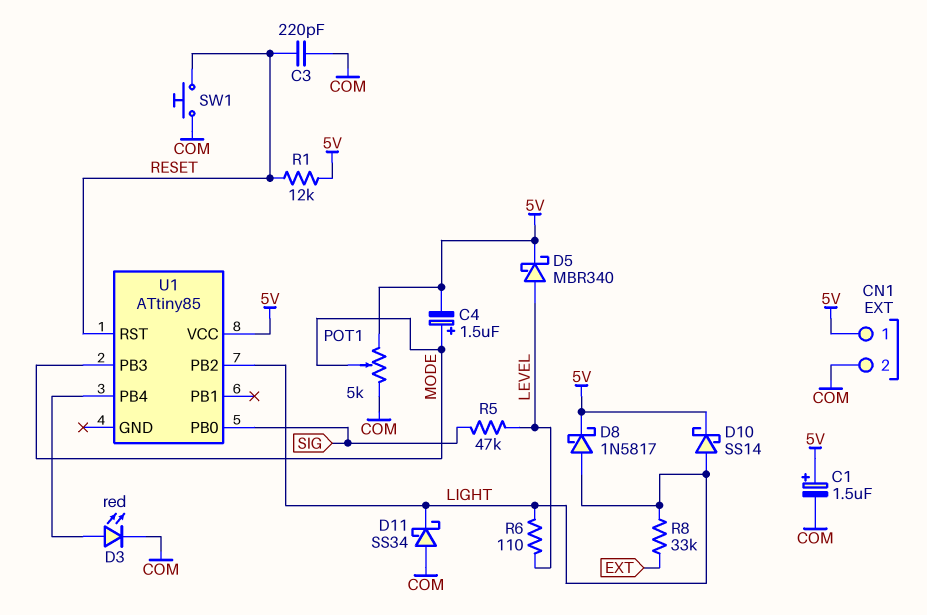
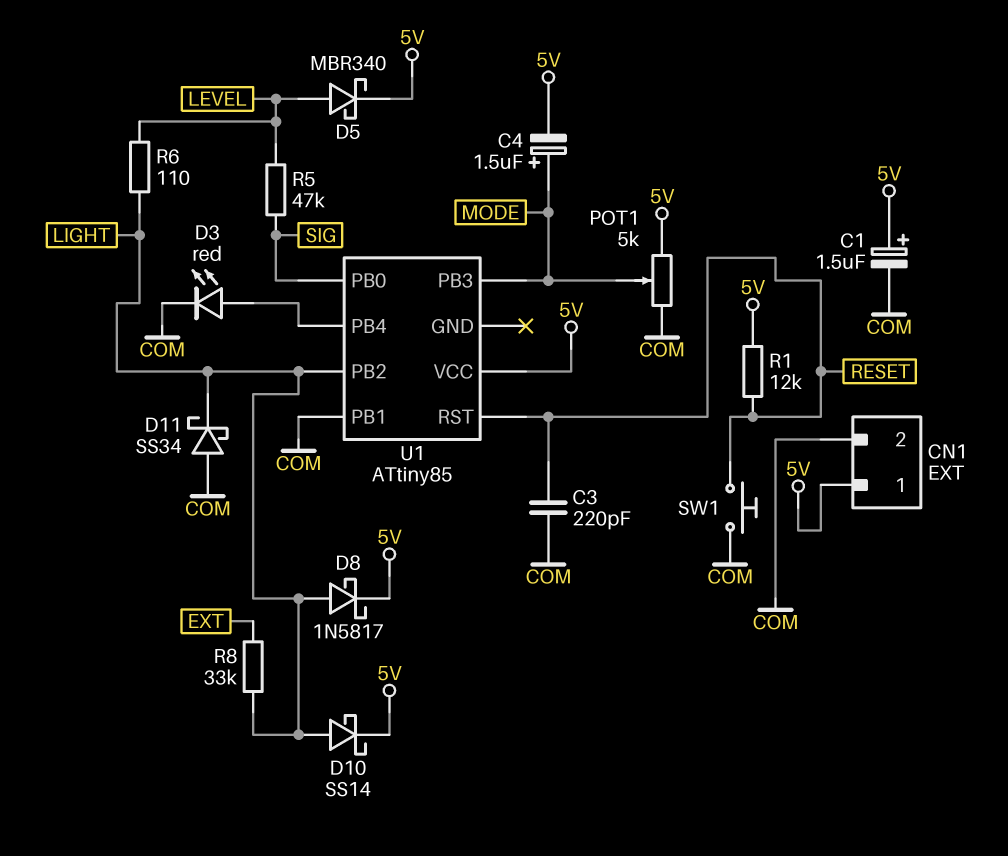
U1 pin PB1: none -> COM

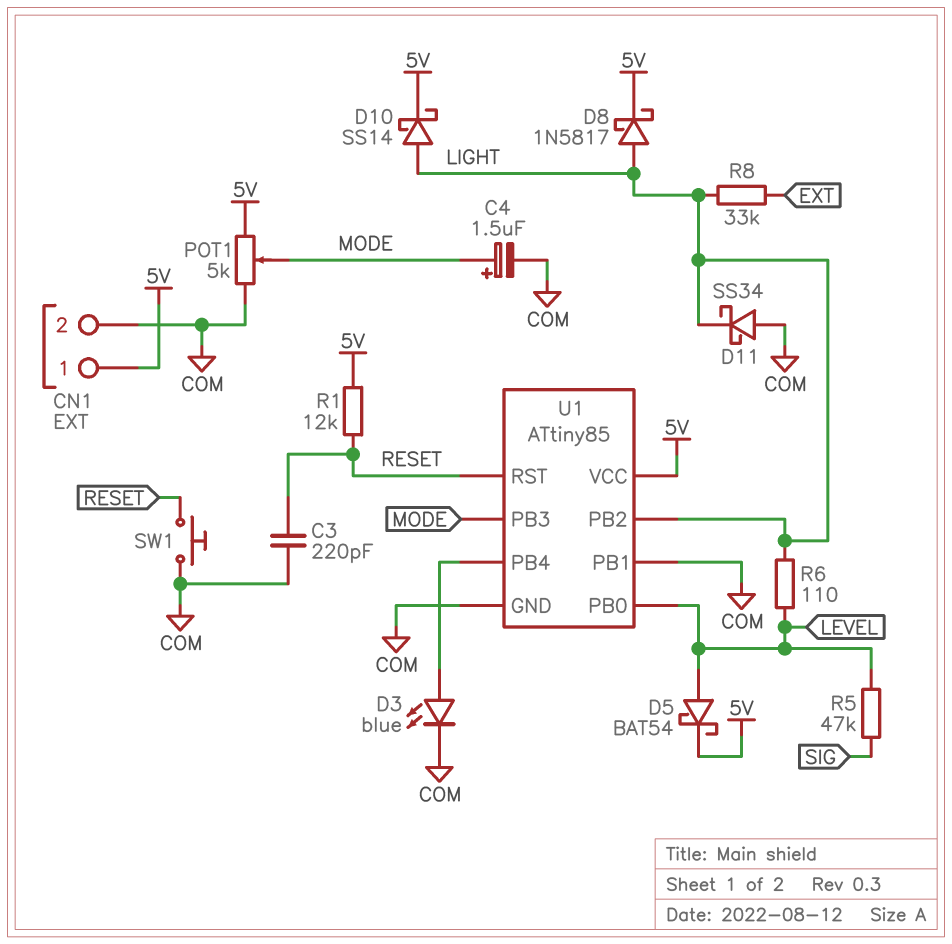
C1: 1.5uF (plus 5V, minus COM) -> none
C4: 1.5uF (plus MODE, minus 5V) -> 1.5uF (plus MODE, minus COM)
D3: LED red (A U1/PB4, K COM) -> LED blue (A U1/PB4, K COM)
D5: schottky MBR340 (A LEVEL, K 5V) -> schottky BAT54 (A LEVEL, K 5V)
U1 pin GND: none -> COM
U1 pin PB0: SIG -> LEVEL

